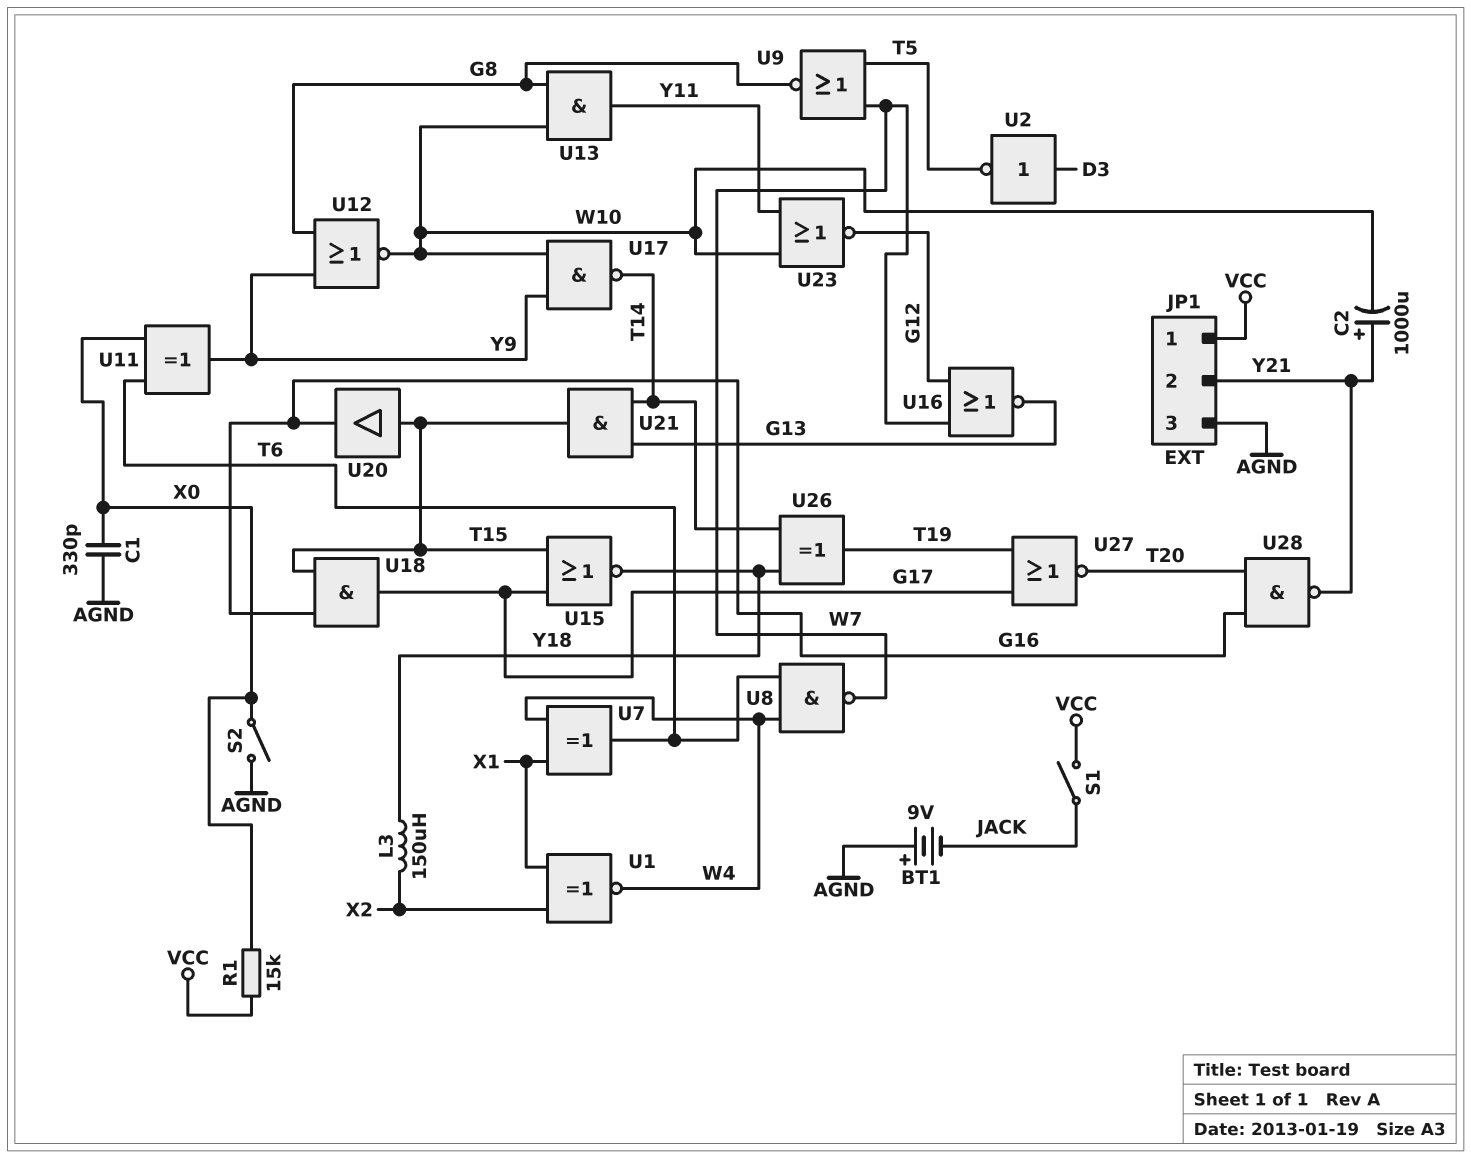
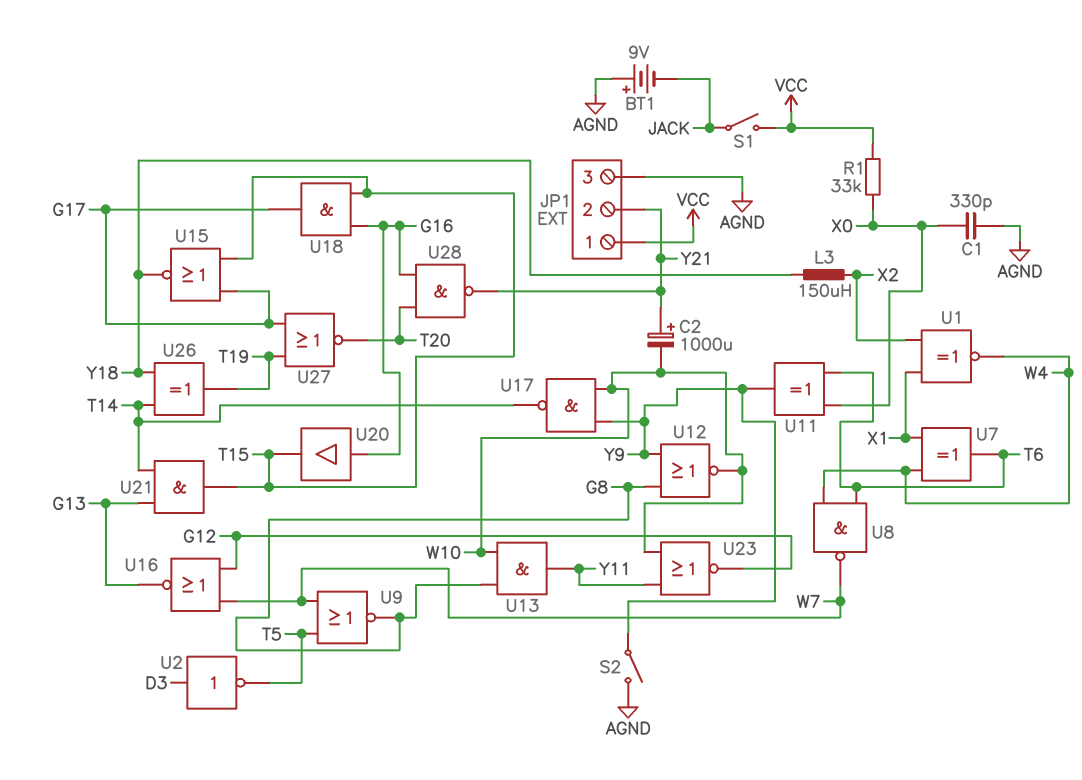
R1: 15k (VCC, X0) -> 33k (VCC, X0)
S2: switch (AGND, X0) -> switch (AGND, Y9)
U20: buffer (in T15, out G16) -> buffer (in G16, out T15)

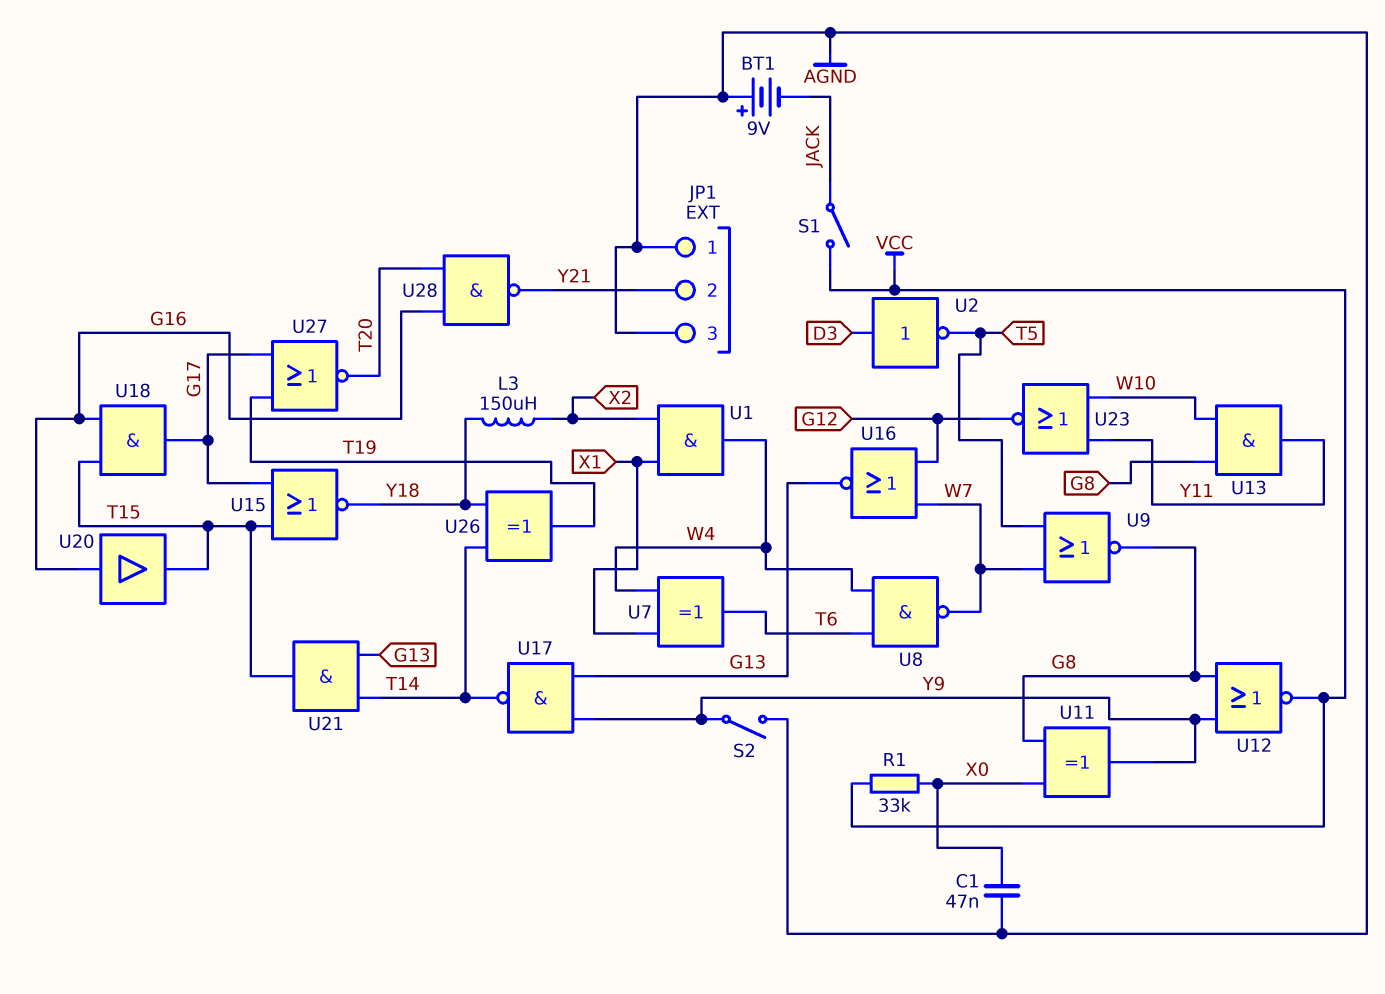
C1: 330pF (AGND, X0) -> 47nF (AGND, X0)
C2: 1000uF (plus Y21, minus W10) -> none
JP1 pin 1: VCC -> AGND
U1: XNOR (in X1, in X2, out W4) -> AND (in X1, in X2, out W4)
U11: XOR (in T6, in X0, out Y9) -> XOR (in G8, in X0, out Y9)
U12: NOR (in G8, in Y9, out W10) -> NOR (in G8, in Y9, out VCC)
U17: NAND (in W10, in Y9, out T14) -> NAND (in G13, in Y9, out T14)

